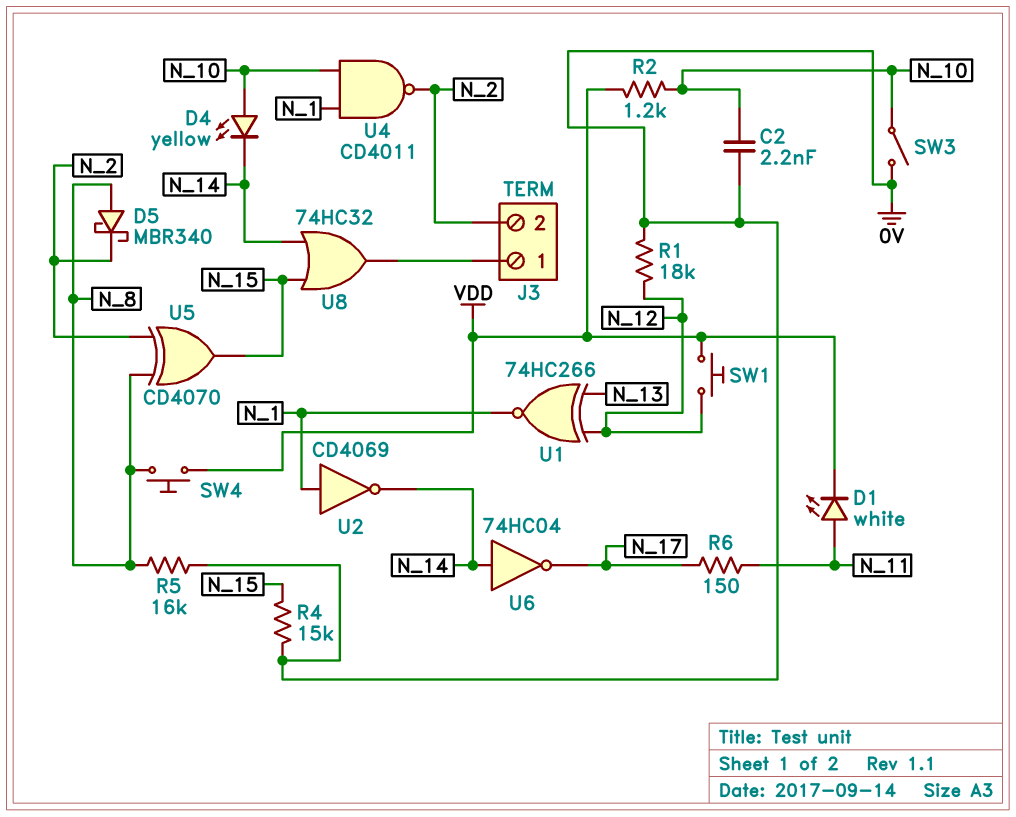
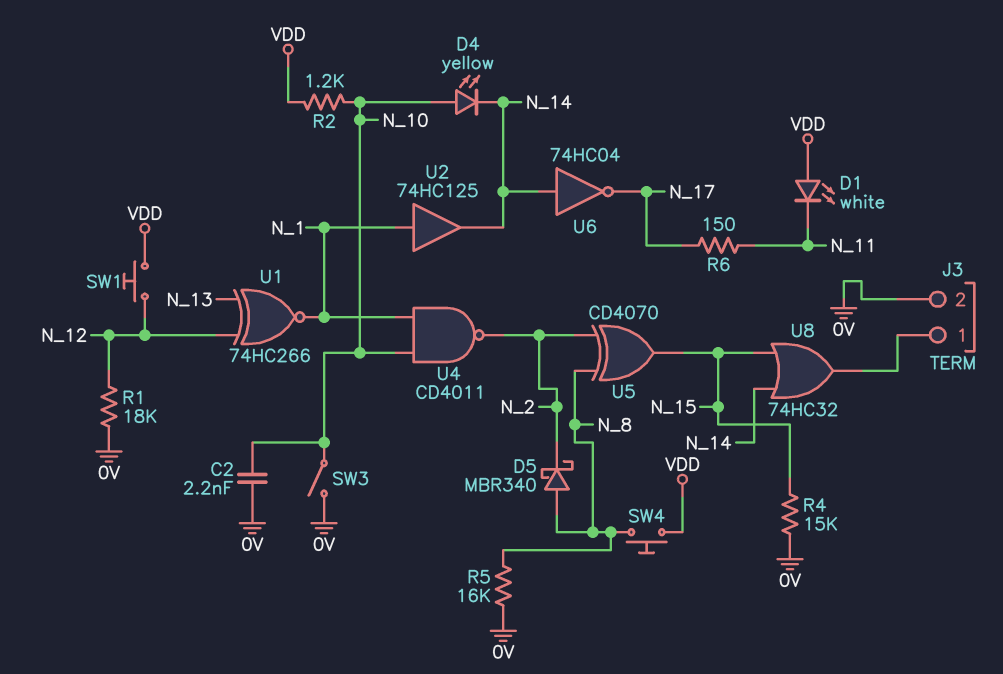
D1: LED white (A N_11, K VDD) -> LED white (A VDD, K N_11)
J3 pin 2: N_2 -> 0V
U2: NOT CD4069 (in N_1, out N_14) -> buffer 74HC125 (in N_1, out N_14)

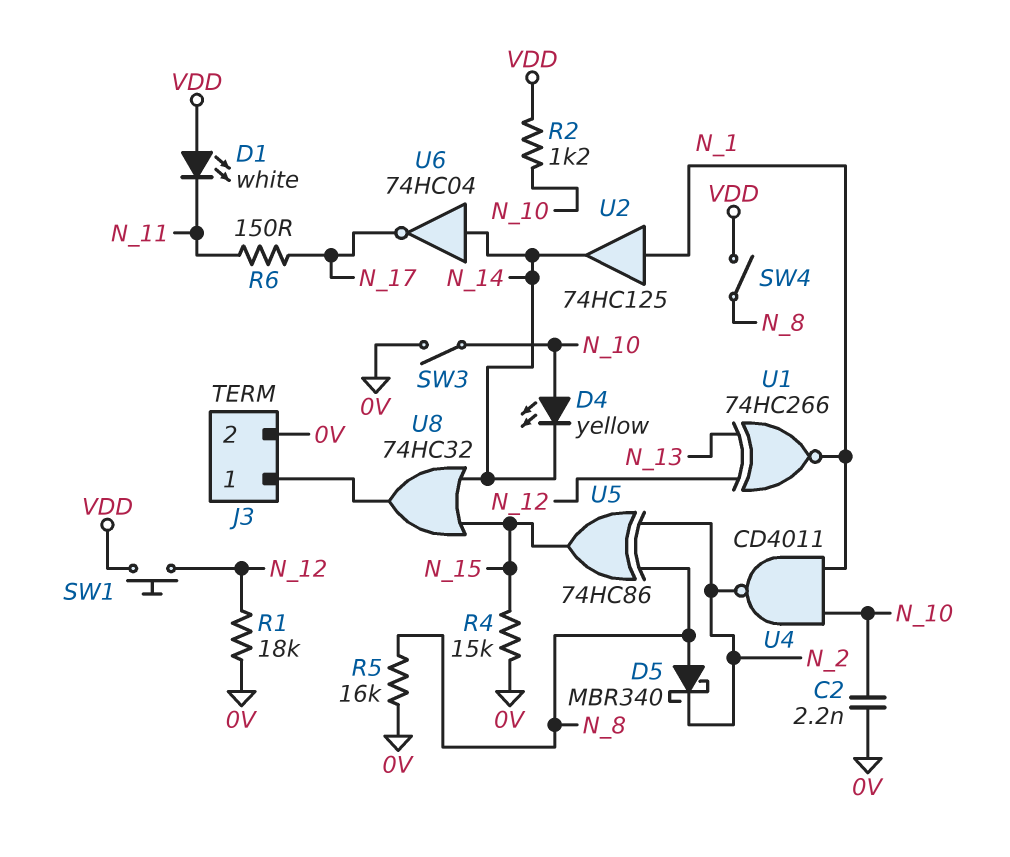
SW4: button (N_8, VDD) -> switch (N_8, VDD)
U5: XOR CD4070 (in N_2, in N_8, out N_15) -> XOR 74HC86 (in N_2, in N_8, out N_15)

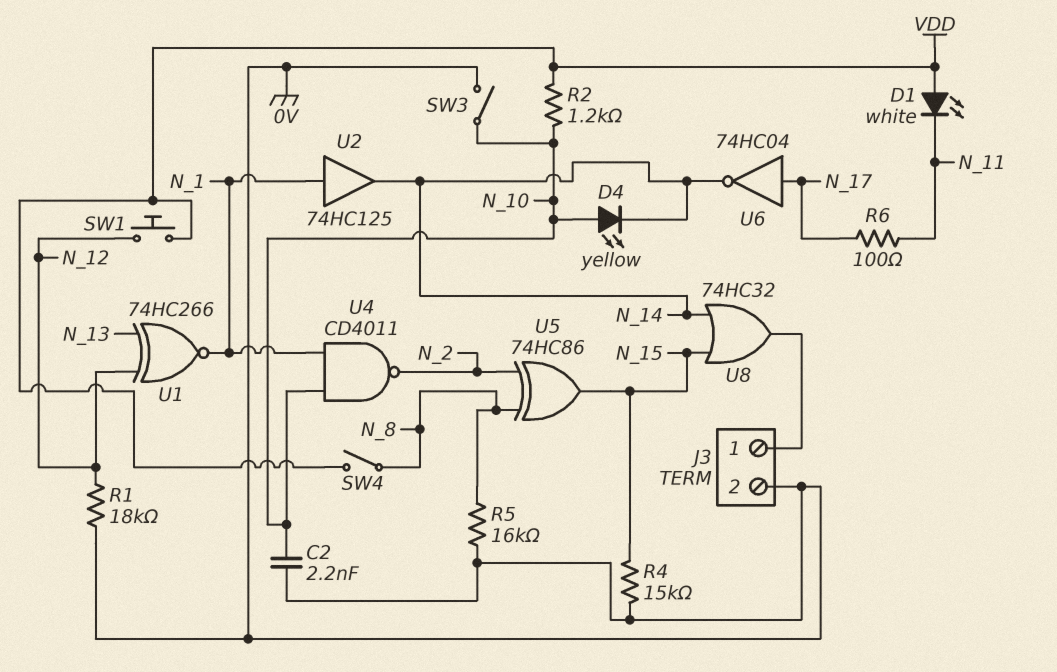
D5: schottky MBR340 (A N_8, K N_2) -> none
R6: 150 (N_11, N_17) -> 100 (N_11, N_17)
U6: NOT 74HC04 (in N_14, out N_17) -> NOT 74HC04 (in N_17, out N_14)

